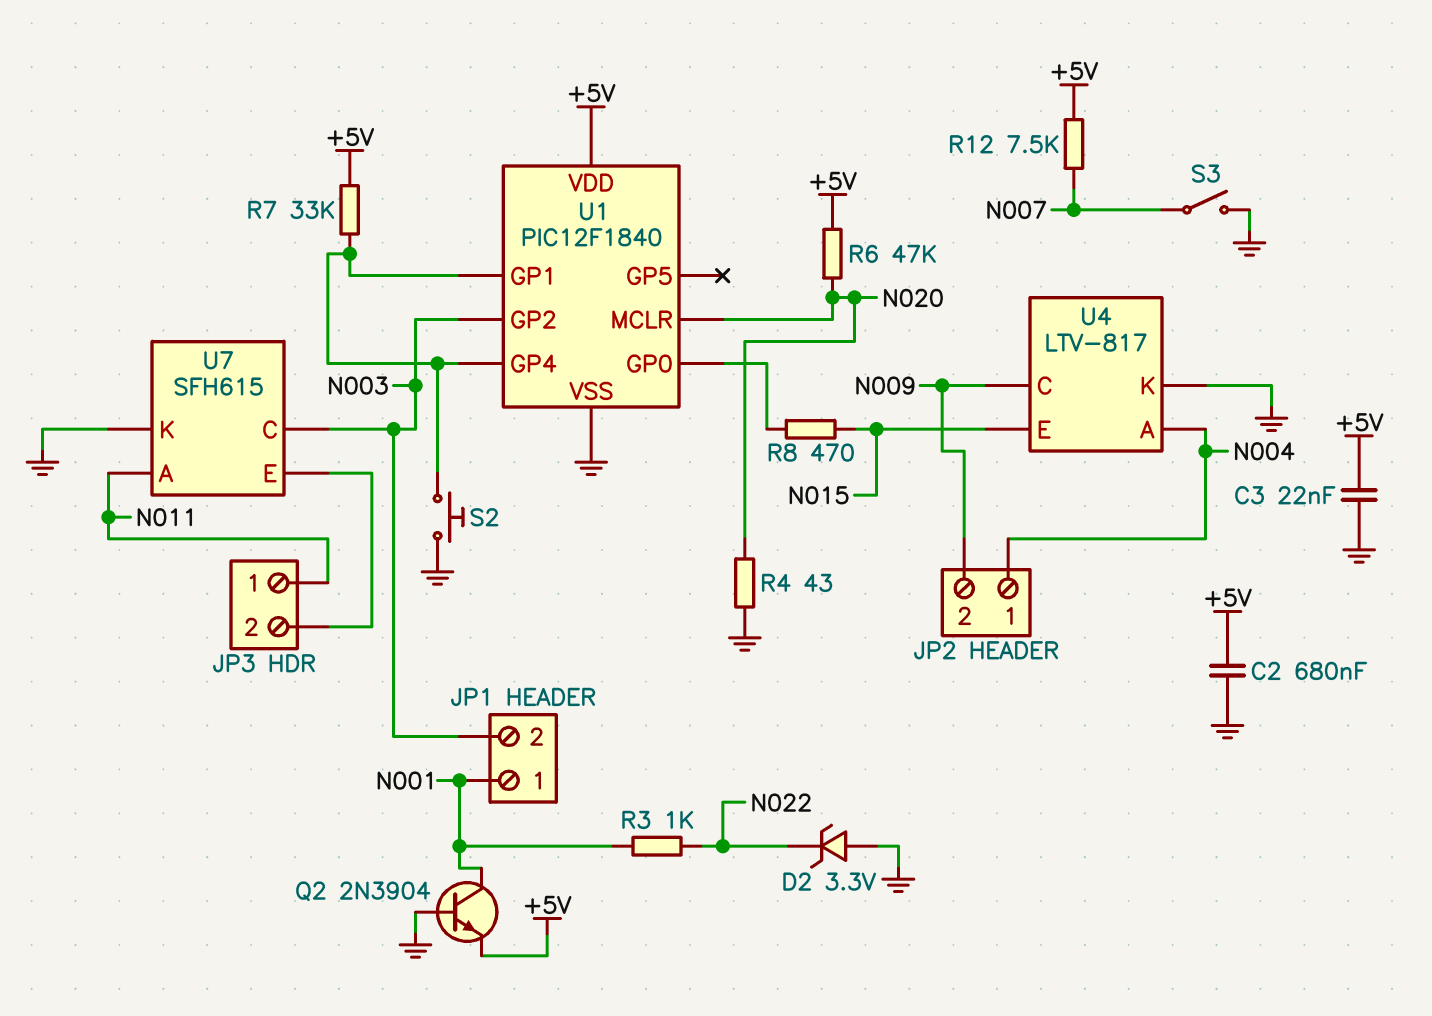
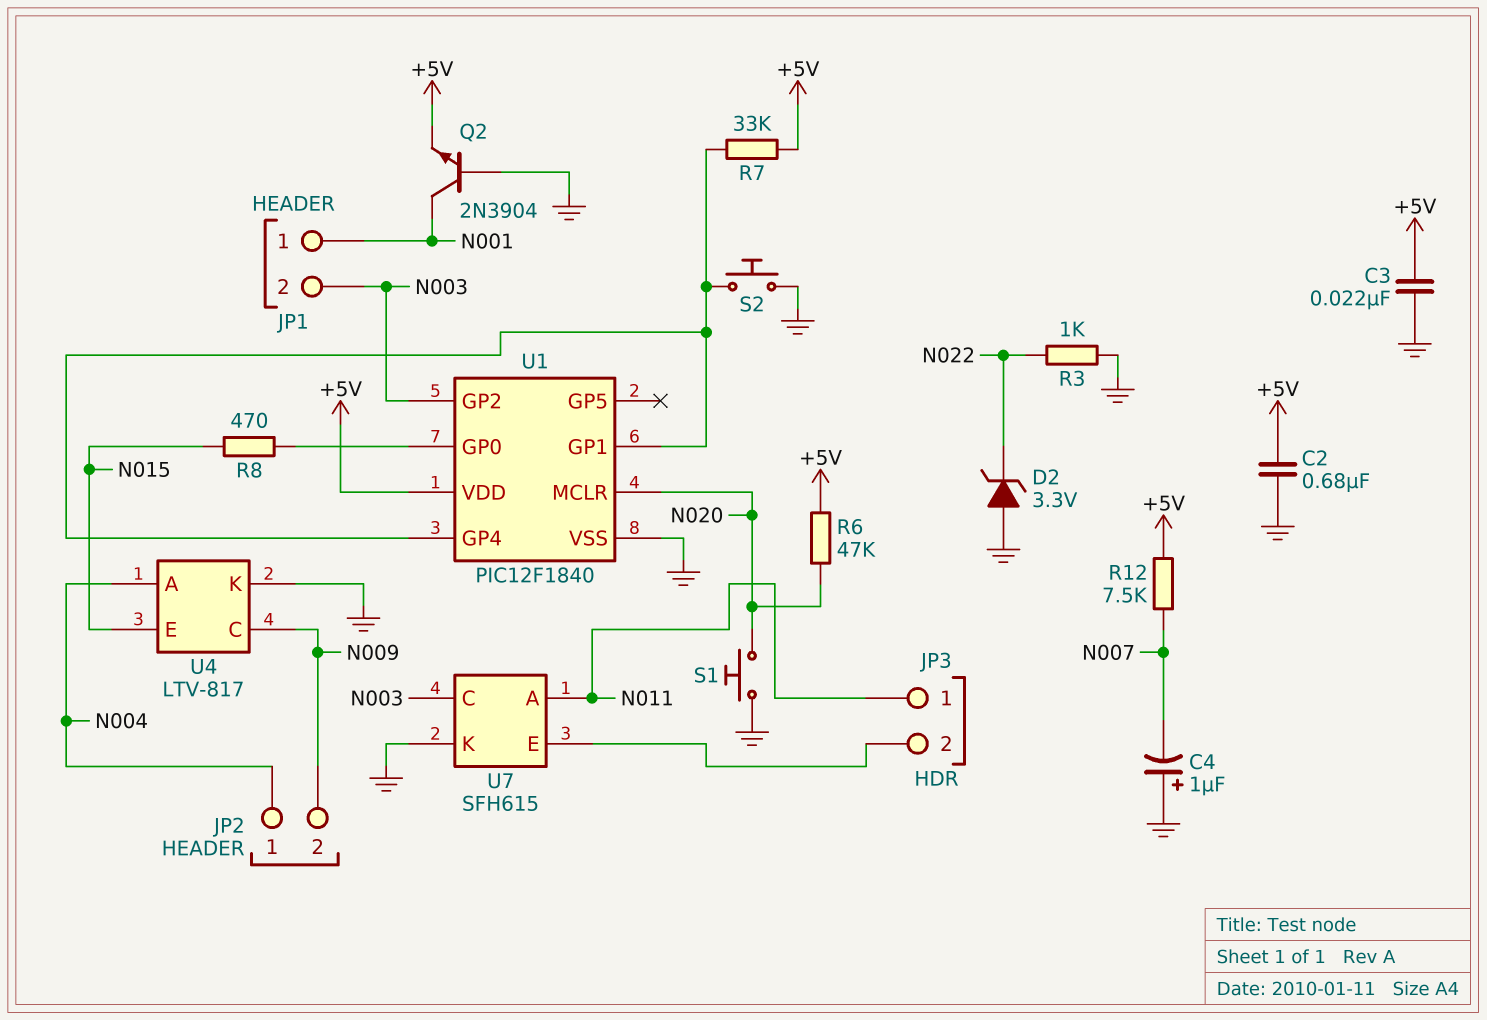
C4: none -> 1uF (plus GND, minus N007)
R3: 1k (N001, N022) -> 1k (GND, N022)
R4: 43 (GND, N020) -> none
S1: none -> button (GND, N020)
S3: switch (GND, N007) -> none

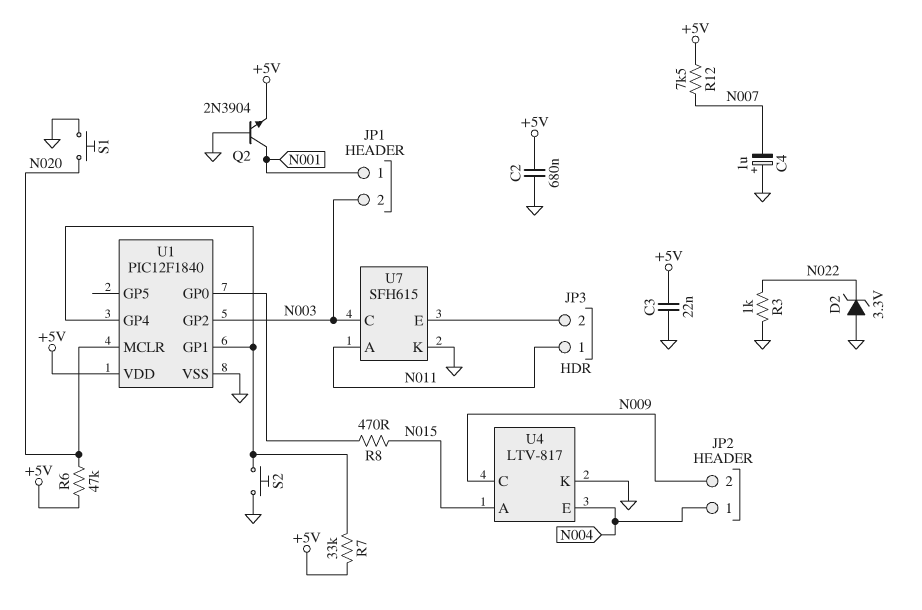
U4 pin A: N004 -> N015
U4 pin E: N015 -> N004

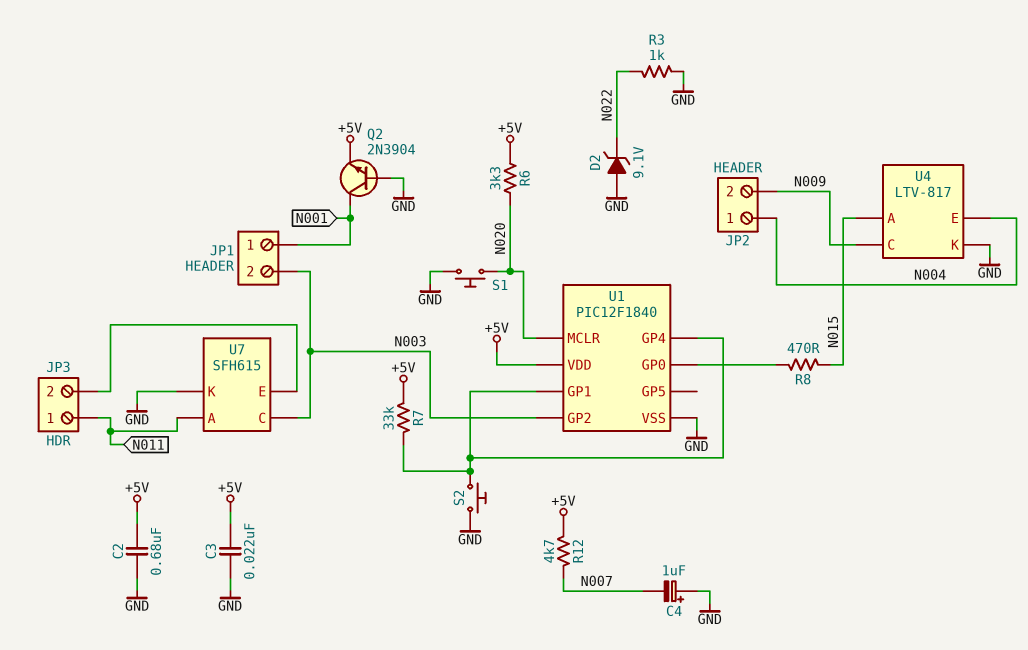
D2: zener 3.3V (A GND, K N022) -> zener 9.1V (A GND, K N022)
R6: 47k (+5V, N020) -> 3.3k (+5V, N020)
R12: 7.5k (+5V, N007) -> 4.7k (+5V, N007)

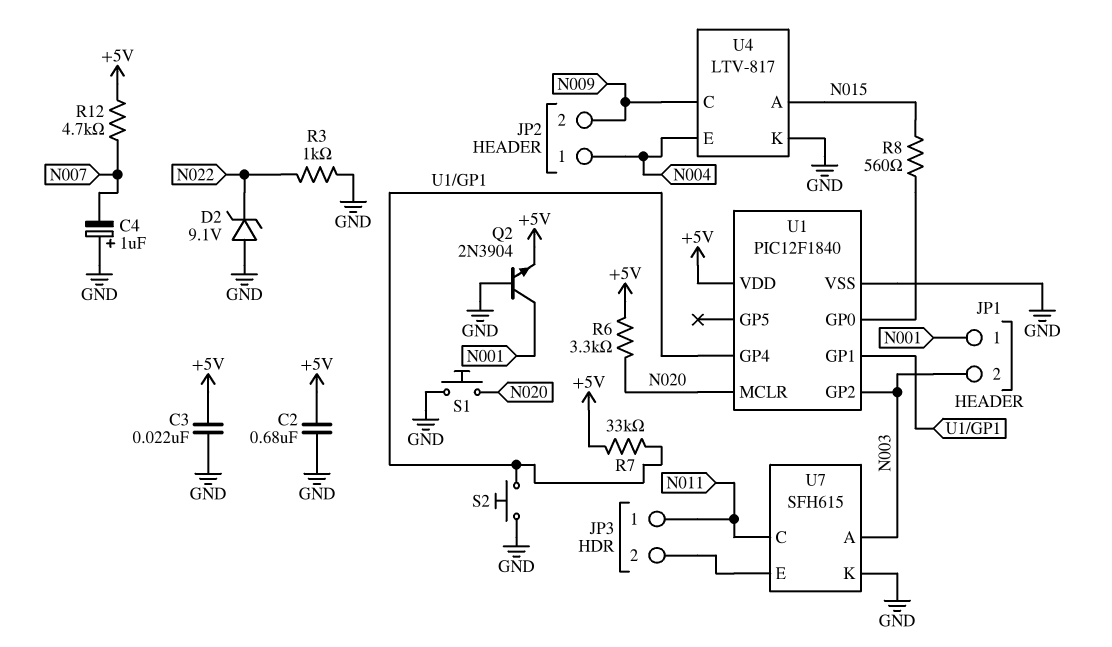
R8: 470 (N015, U1/GP0) -> 560 (N015, U1/GP0)
U7 pin A: N011 -> N003
U7 pin C: N003 -> N011

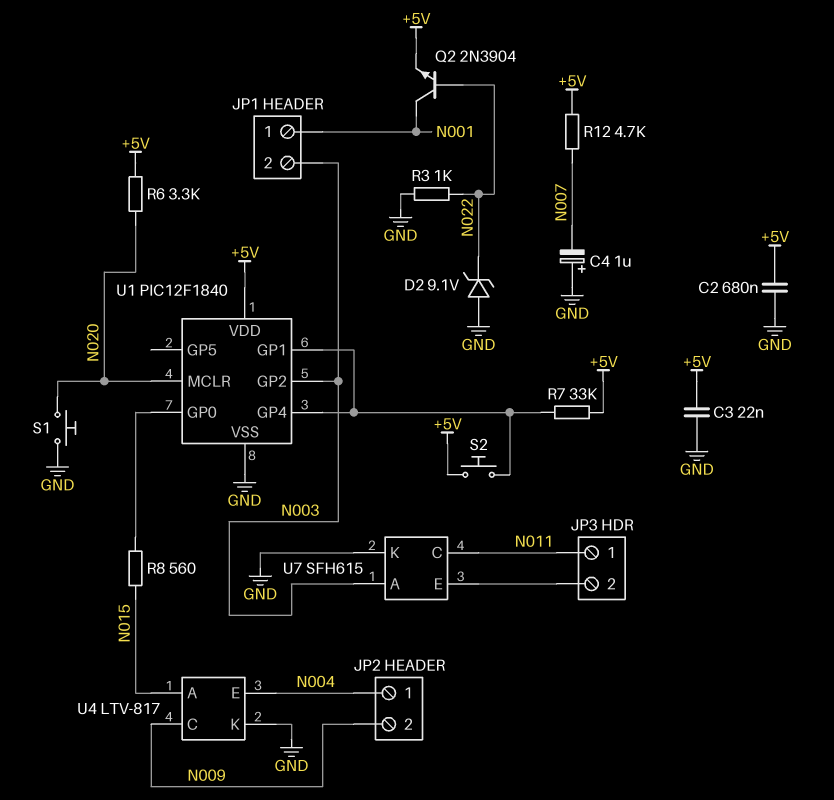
Q2: NPN 2N3904 (B GND, C N001, E +5V) -> NPN 2N3904 (B N022, C N001, E +5V)
S2: button (GND, U1/GP1) -> button (+5V, U1/GP1)

